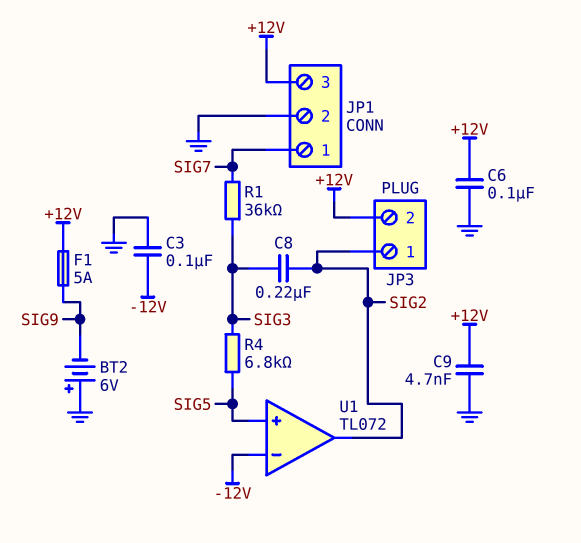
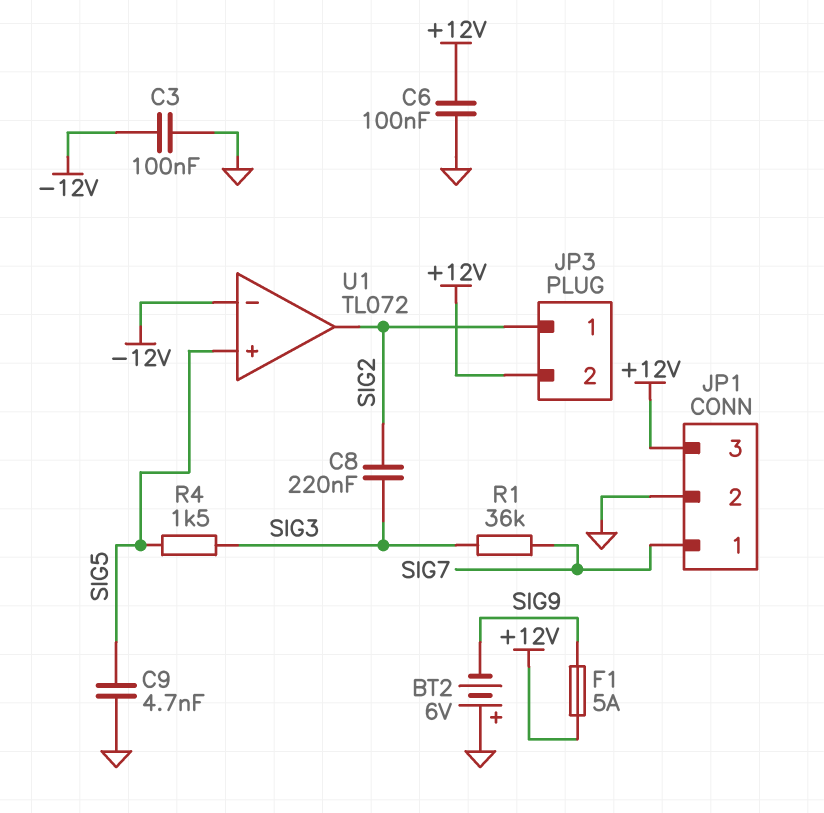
C9: 4.7nF (+12V, GND) -> 4.7nF (GND, SIG5)
R4: 6.8k (SIG3, SIG5) -> 1.5k (SIG3, SIG5)

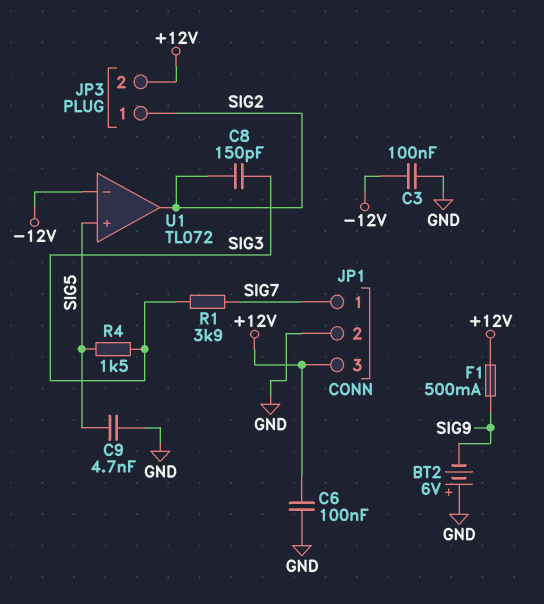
C8: 220nF (SIG2, SIG3) -> 150pF (SIG2, SIG3)
F1: 5A (+12V, SIG9) -> 500mA (+12V, SIG9)
R1: 36k (SIG3, SIG7) -> 3.9k (SIG3, SIG7)

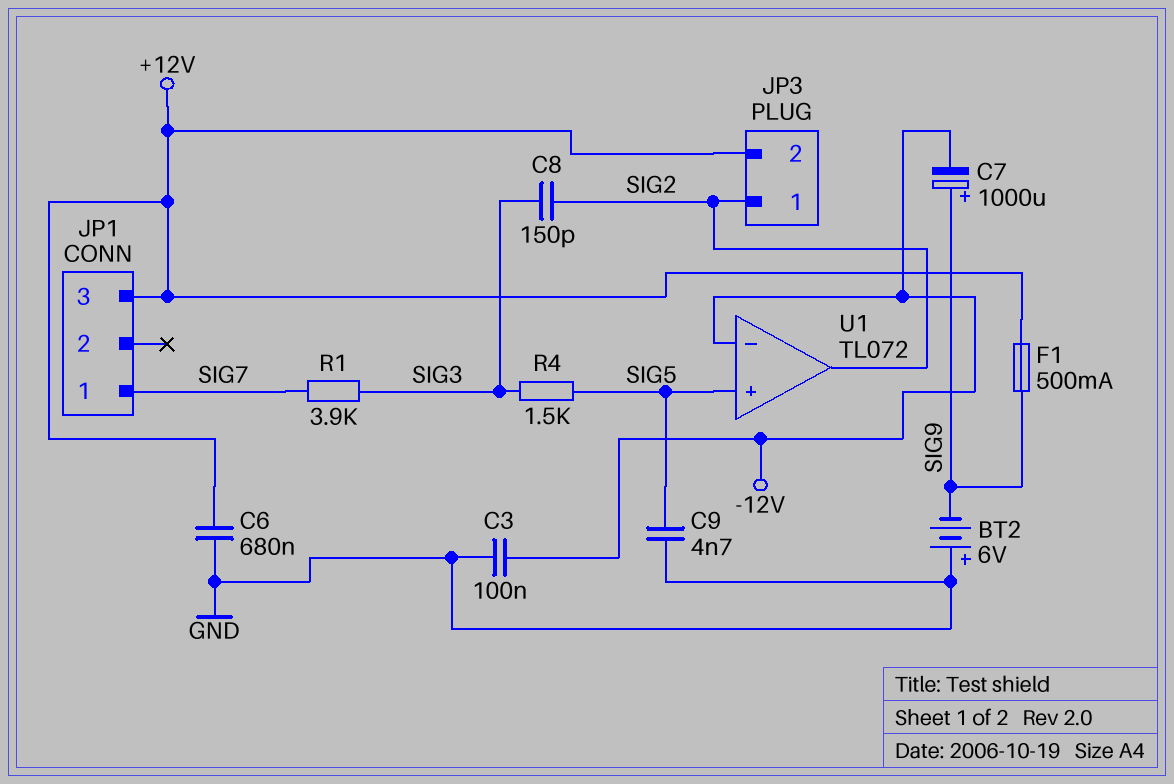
C6: 100nF (+12V, GND) -> 680nF (+12V, GND)
C7: none -> 1000uF (plus SIG9, minus -12V)
JP1 pin 2: GND -> none

